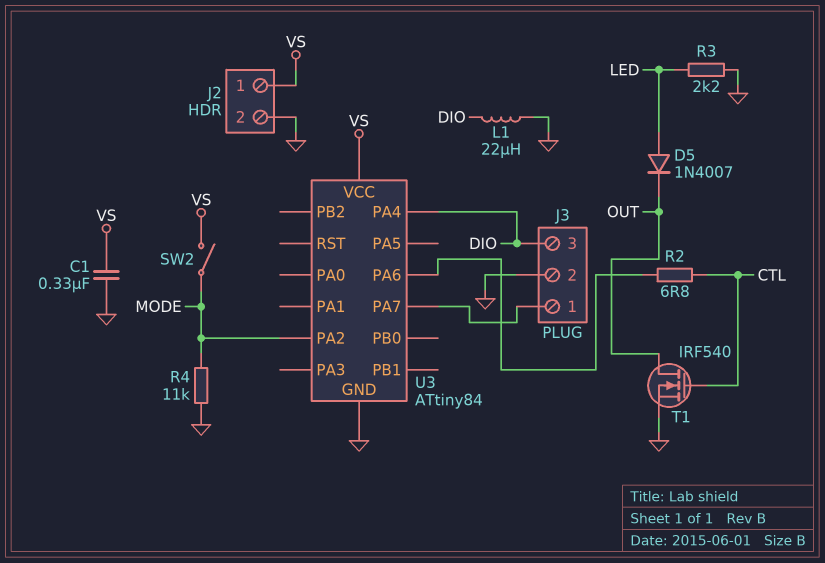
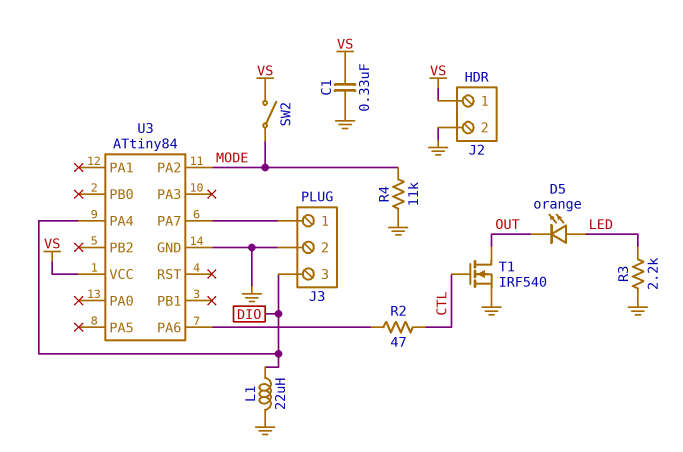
D5: diode 1N4007 (A LED, K OUT) -> LED orange (A LED, K OUT)
R2: 6.8 (CTL, U3/PA6) -> 47 (CTL, U3/PA6)

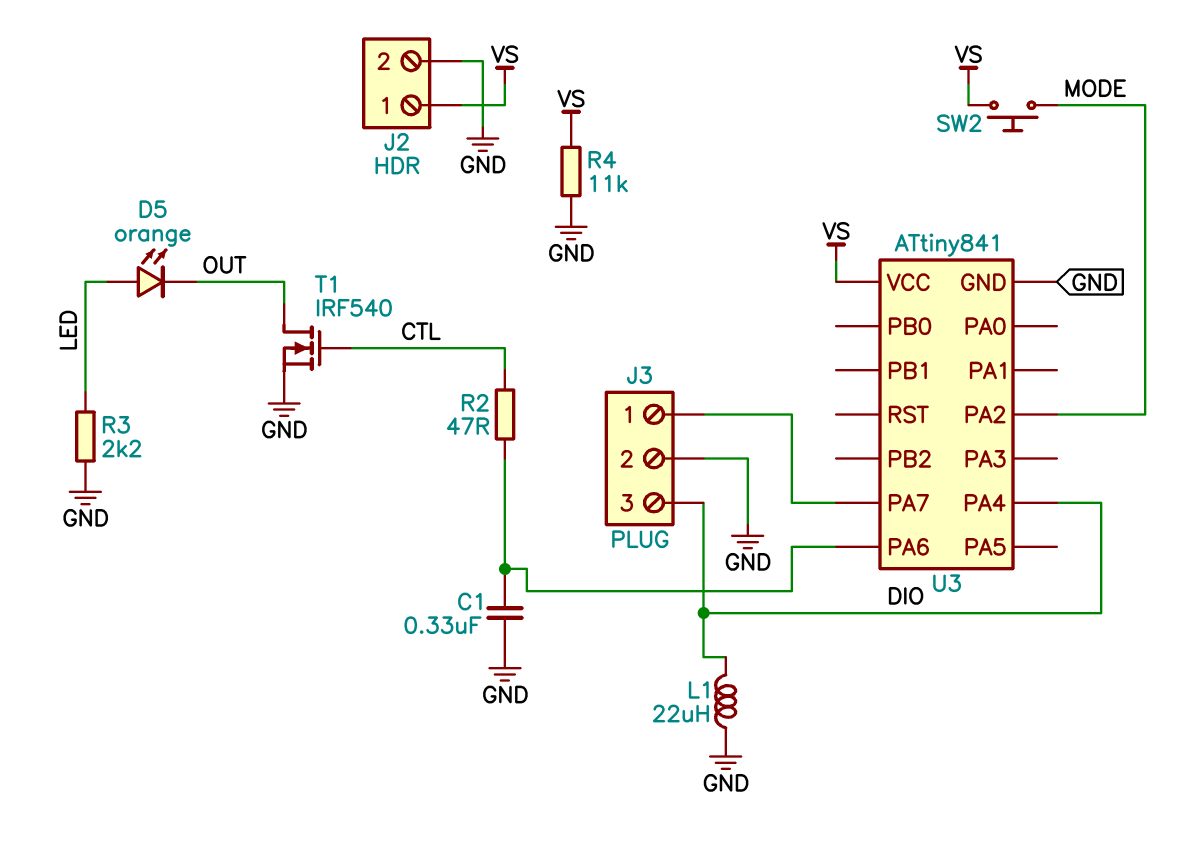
C1: 330nF (GND, VS) -> 330nF (GND, U3/PA6)
R4: 11k (GND, MODE) -> 11k (GND, VS)
SW2: switch (MODE, VS) -> button (MODE, VS)
U3: ATtiny84 -> ATtiny841

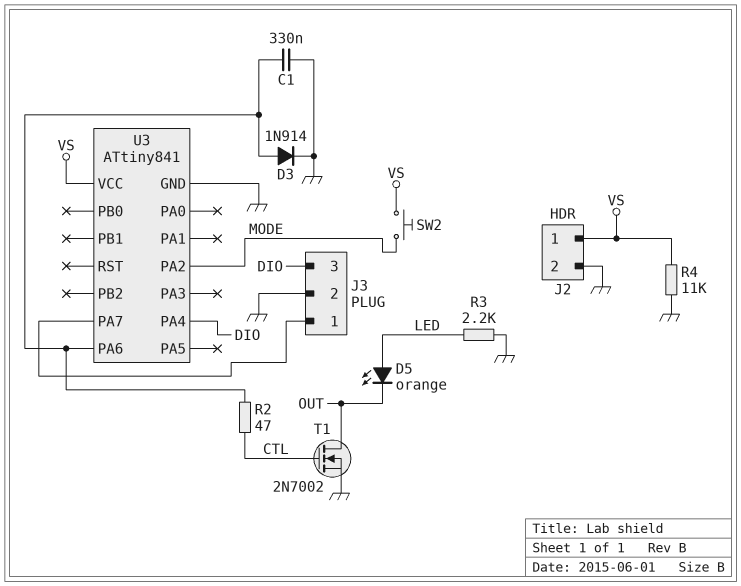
D3: none -> diode 1N914 (A U3/PA6, K GND)
L1: 22uH (DIO, GND) -> none
T1: NMOS IRF540 (G CTL, D OUT, S GND) -> NMOS 2N7002 (G CTL, D OUT, S GND)

